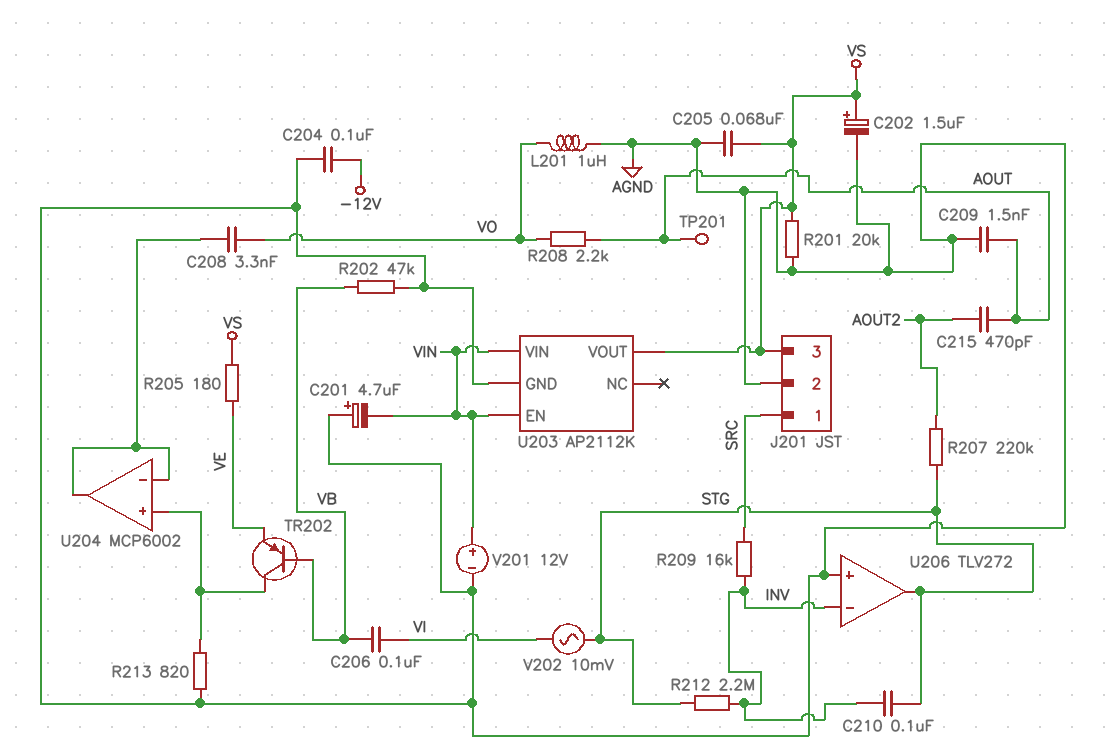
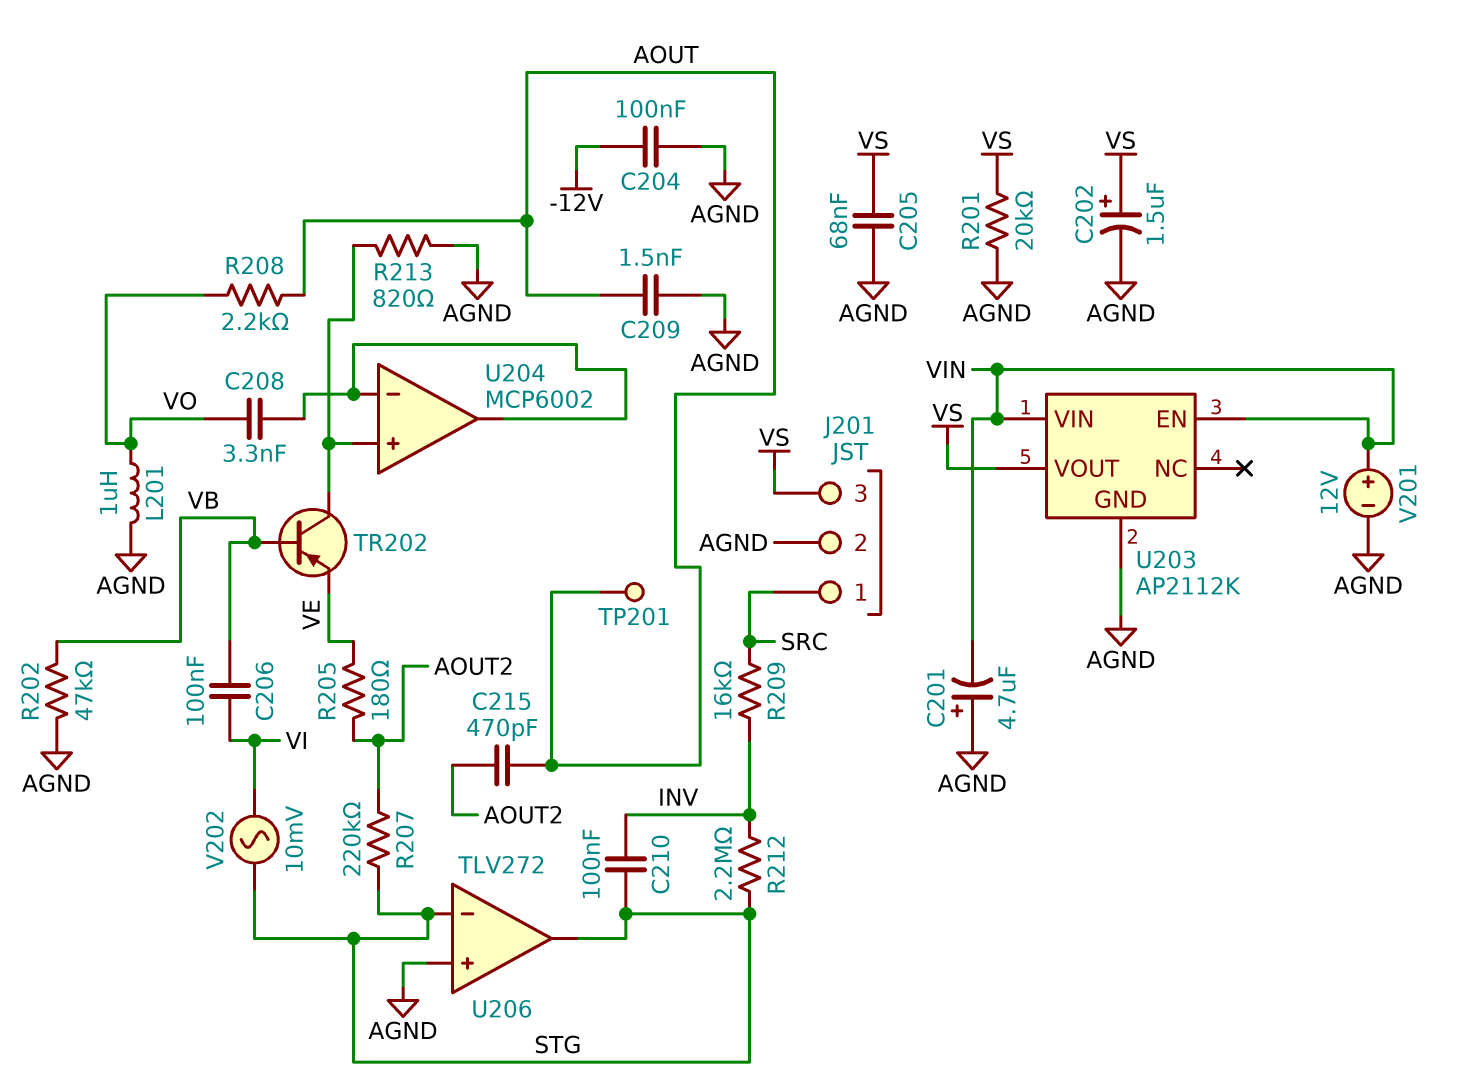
R205: 180 (VE, VS) -> 180 (AOUT2, VE)
U206 pin in-: INV -> STG

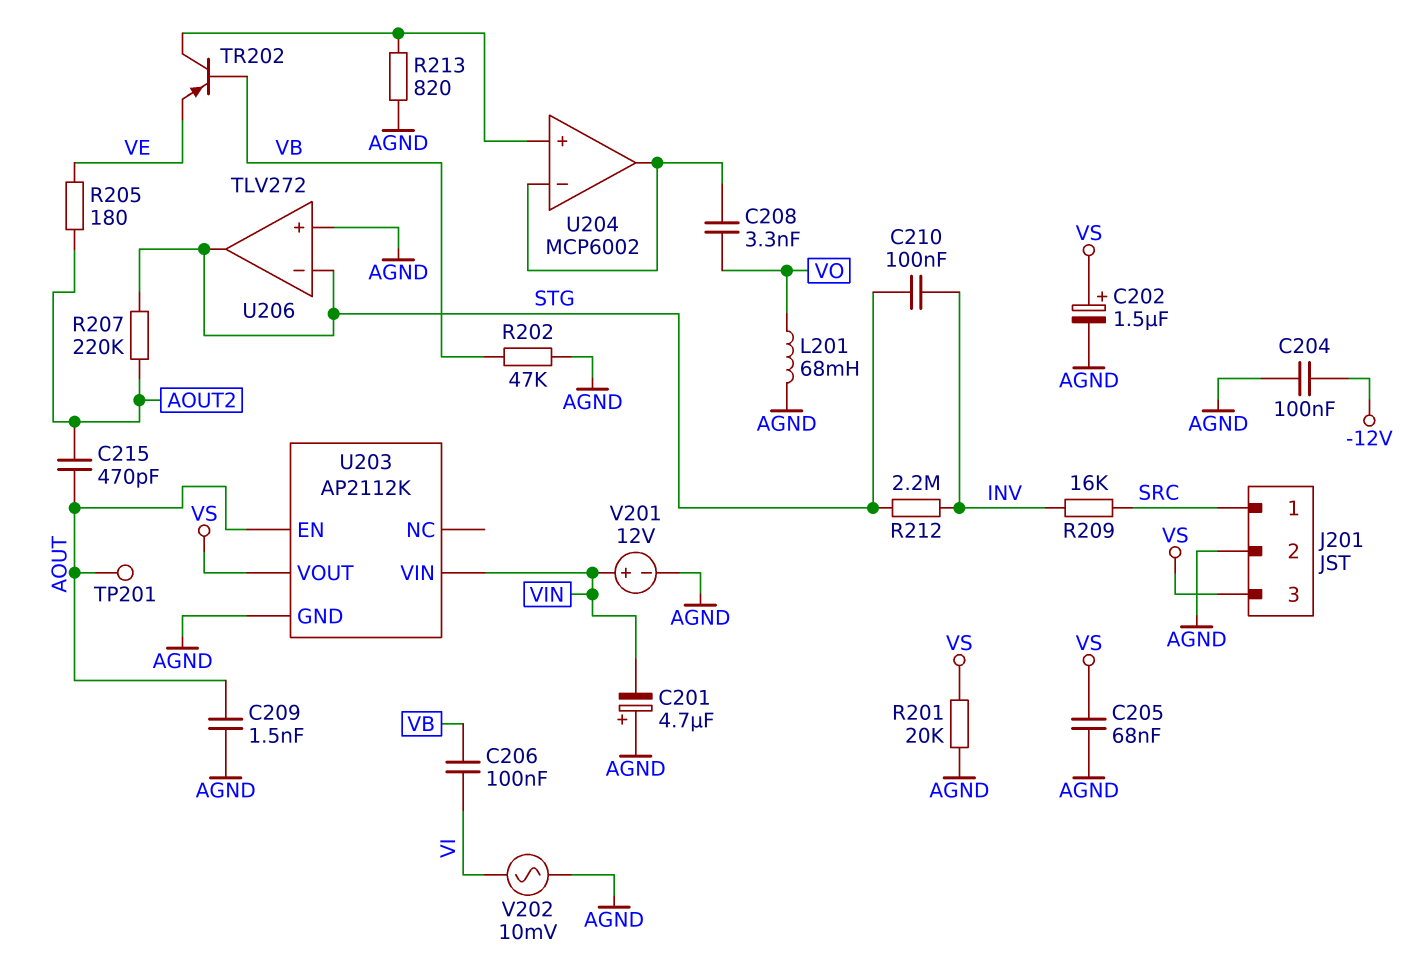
L201: 1uH (AGND, VO) -> 68mH (AGND, VO)
R208: 2.2k (AOUT, VO) -> none
U203 pin EN: VIN -> AOUT
V202: AC 10mV (STG, VI) -> AC 10mV (AGND, VI)

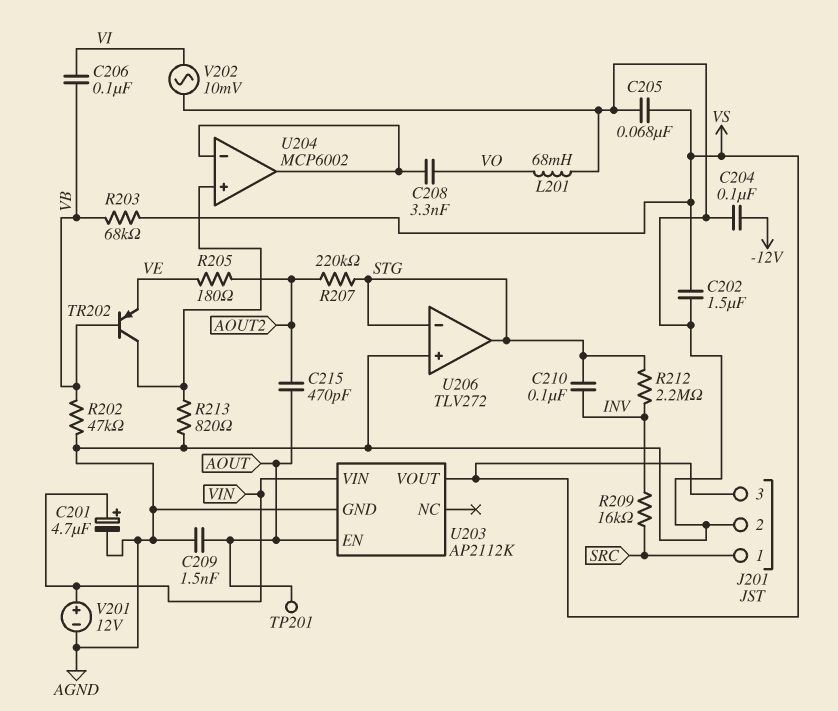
C201: 4.7uF (plus AGND, minus VIN) -> 4.7uF (plus VIN, minus AGND)
C202: 1.5uF (plus VS, minus AGND) -> 1.5uF (AGND, VS)
R201: 20k (AGND, VS) -> none
R203: none -> 68k (VB, VS)

